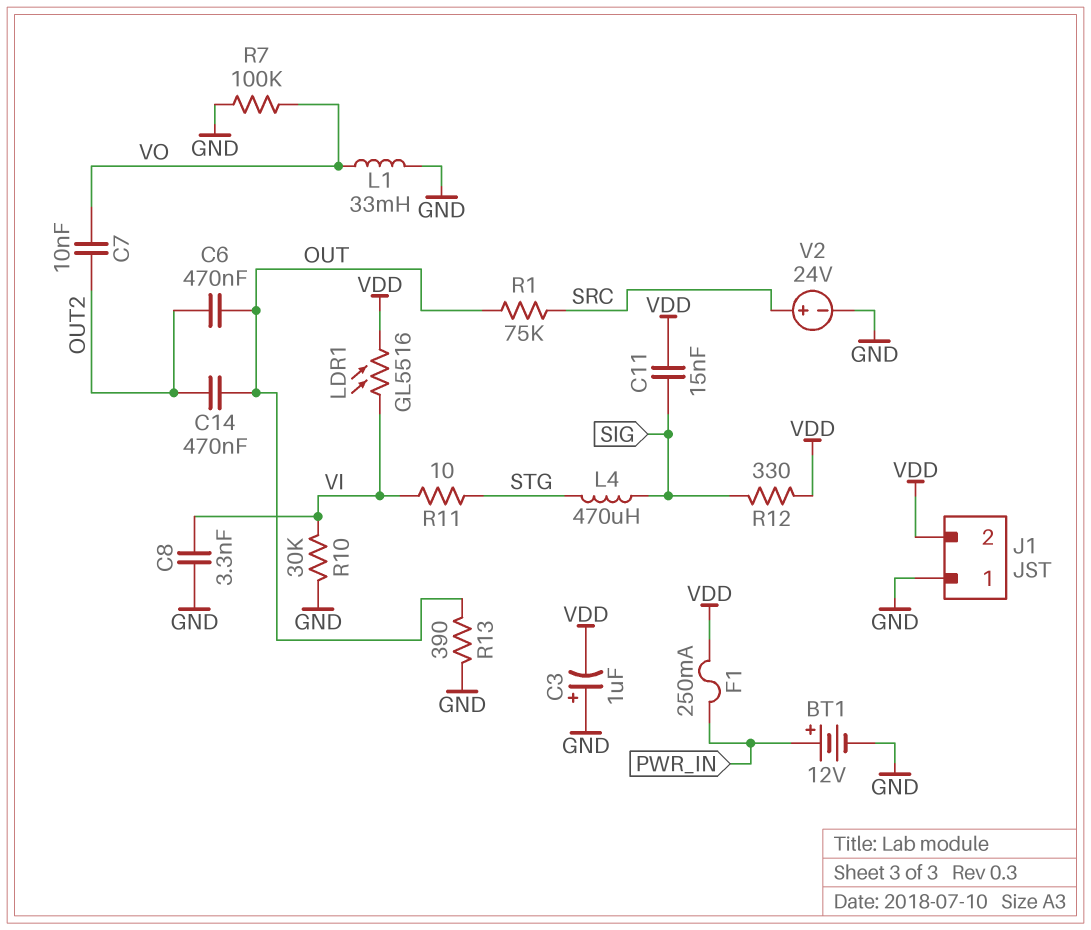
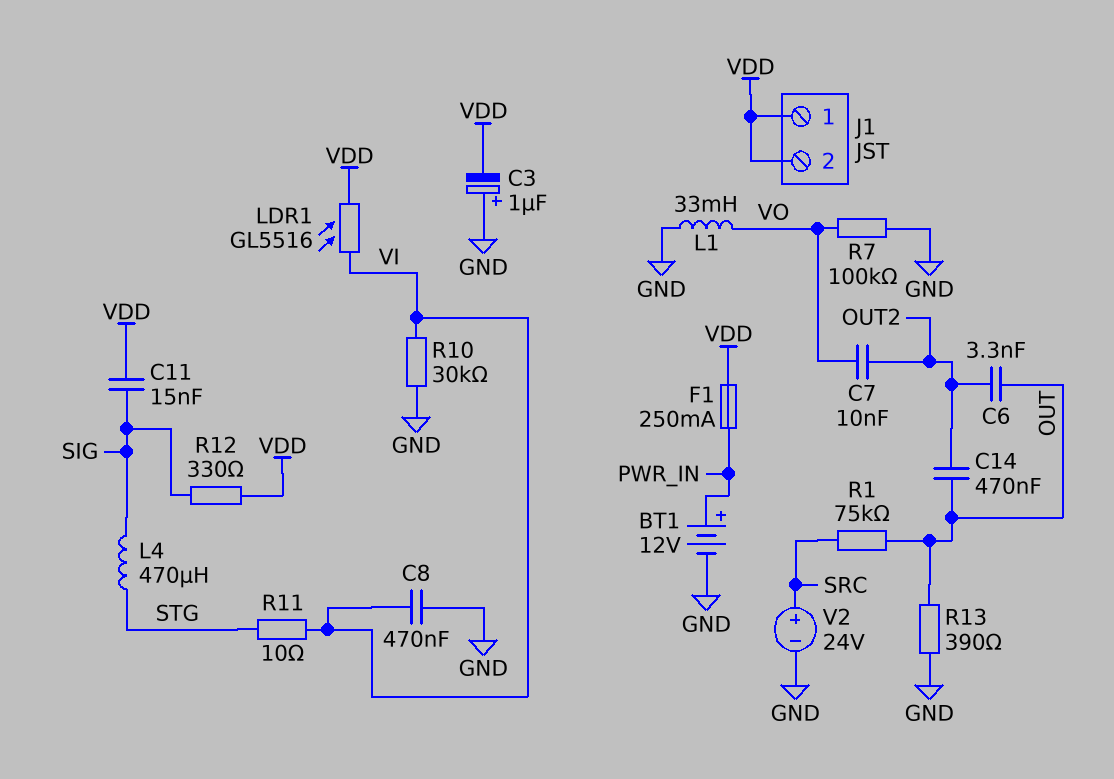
C6: 470nF (OUT, OUT2) -> 3.3nF (OUT, OUT2)
C8: 3.3nF (GND, VI) -> 470nF (GND, VI)
J1 pin 1: GND -> VDD

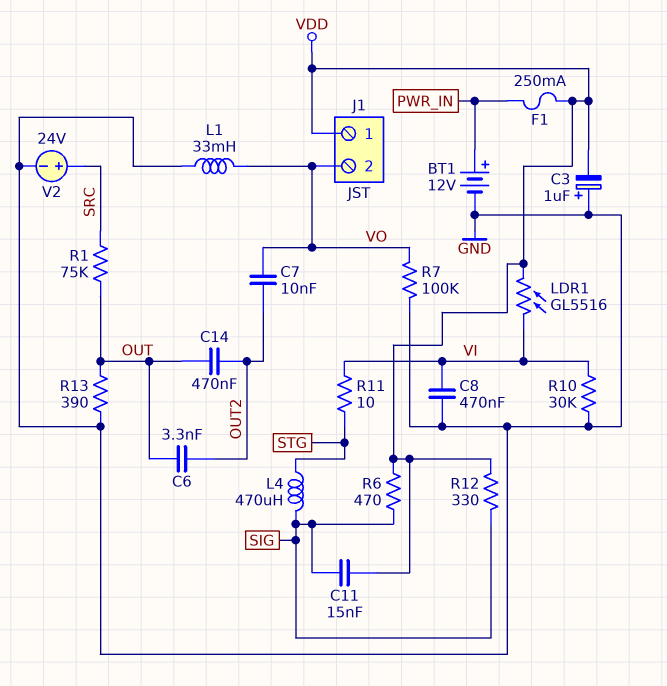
J1 pin 2: VDD -> VO
R6: none -> 470 (SIG, VDD)

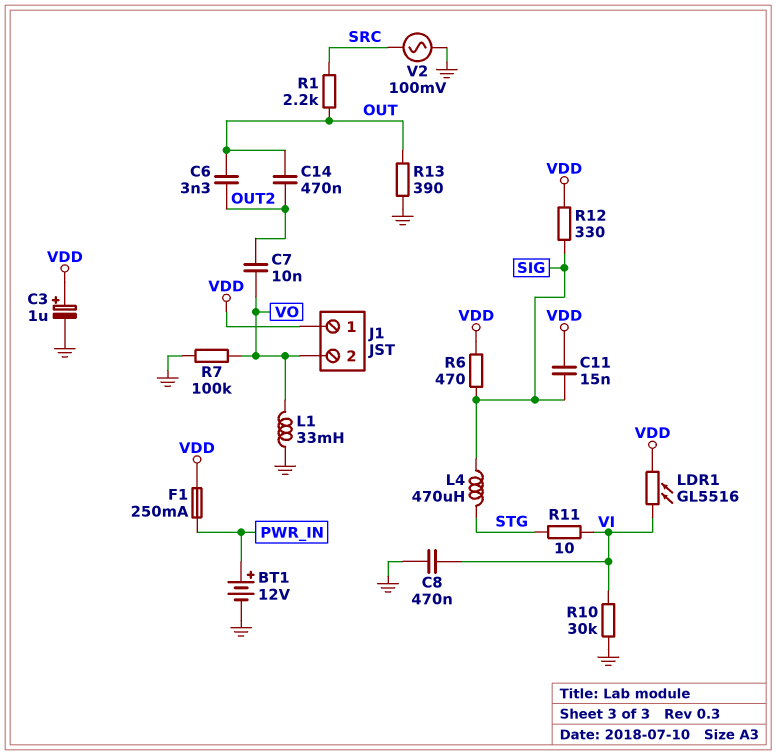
C3: 1uF (plus GND, minus VDD) -> 1uF (plus VDD, minus GND)
R1: 75k (OUT, SRC) -> 2.2k (OUT, SRC)
V2: 24V (plus SRC, minus GND) -> AC 100mV (GND, SRC)

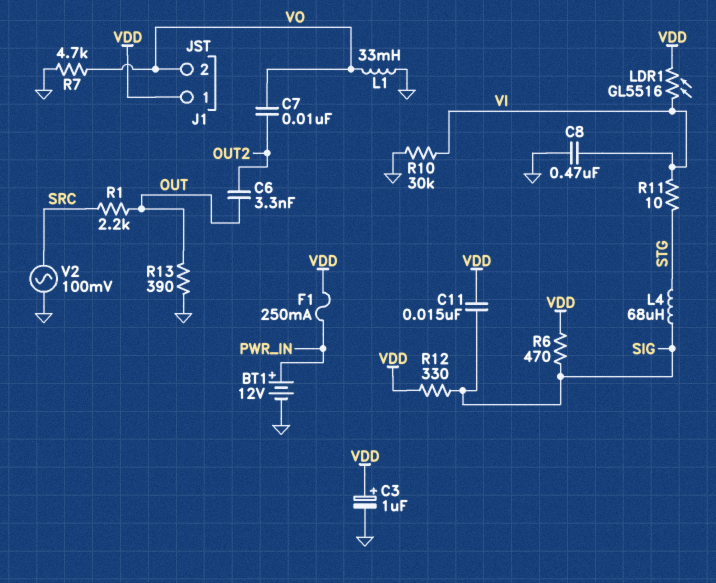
C14: 470nF (OUT, OUT2) -> none
L4: 470uH (SIG, STG) -> 68uH (SIG, STG)
R7: 100k (GND, VO) -> 4.7k (GND, VO)

